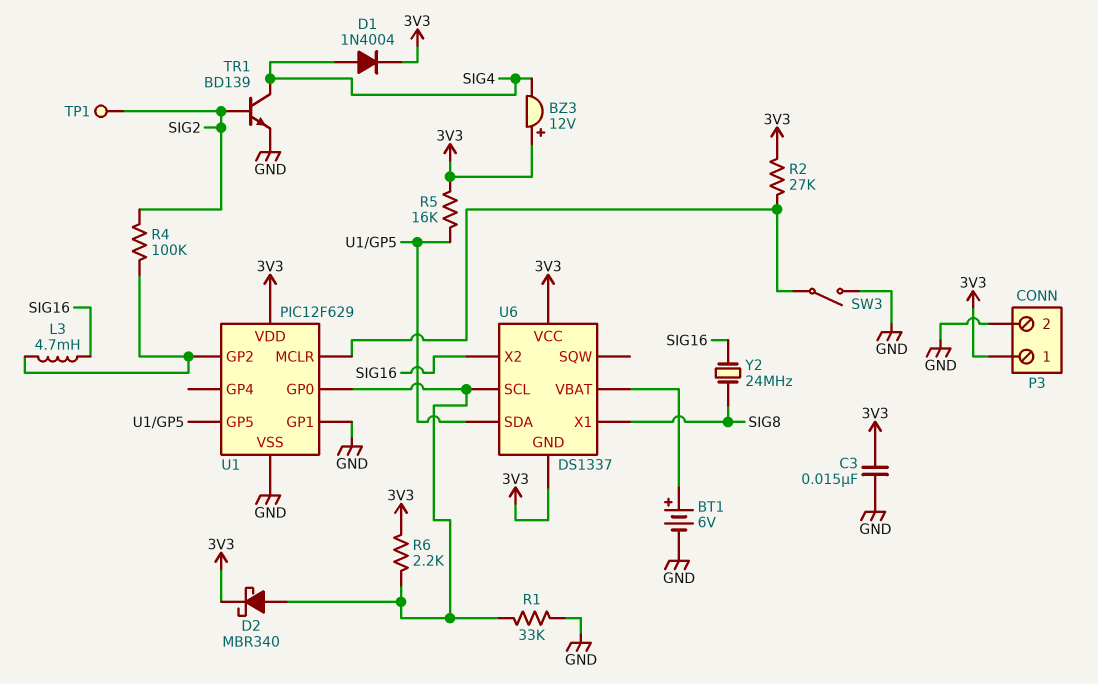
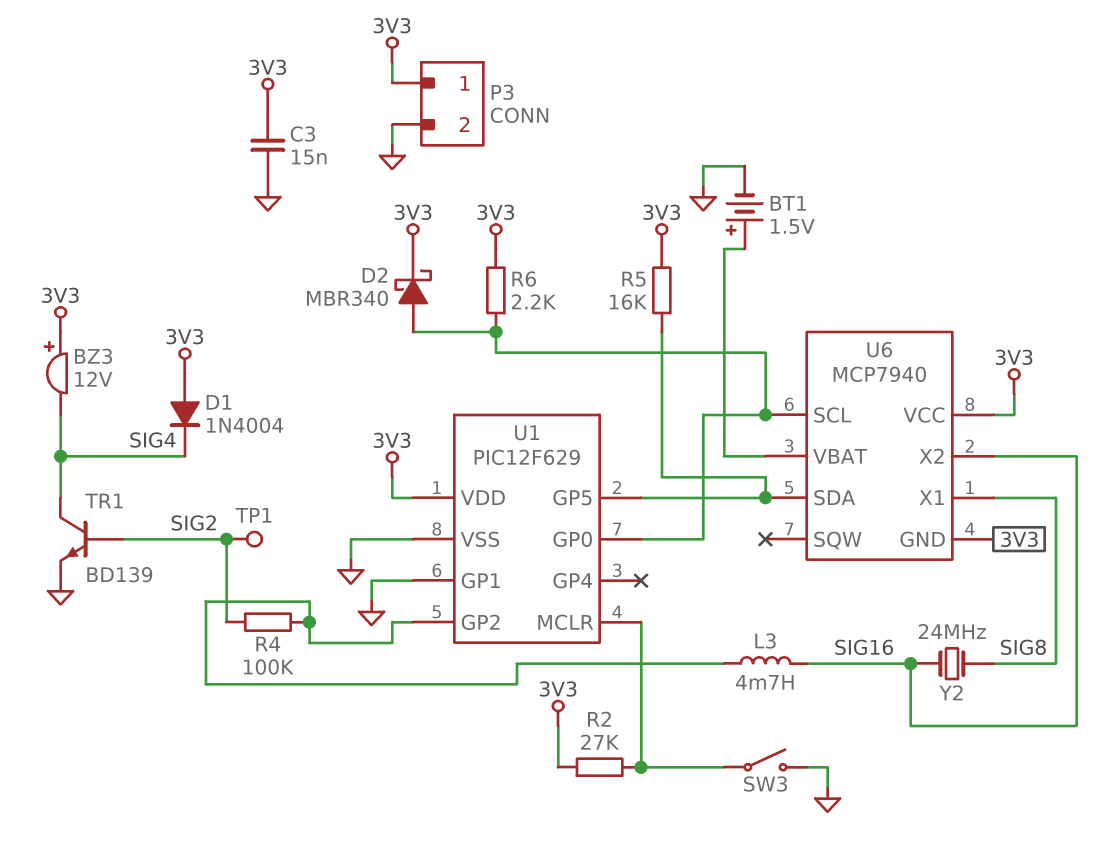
BT1: 6V (plus U6/VBAT, minus GND) -> 1.5V (plus U6/VBAT, minus GND)
D1: diode 1N4004 (A SIG4, K 3V3) -> diode 1N4004 (A 3V3, K SIG4)
R1: 33k (GND, U1/GP0) -> none
U6: DS1337 -> MCP7940

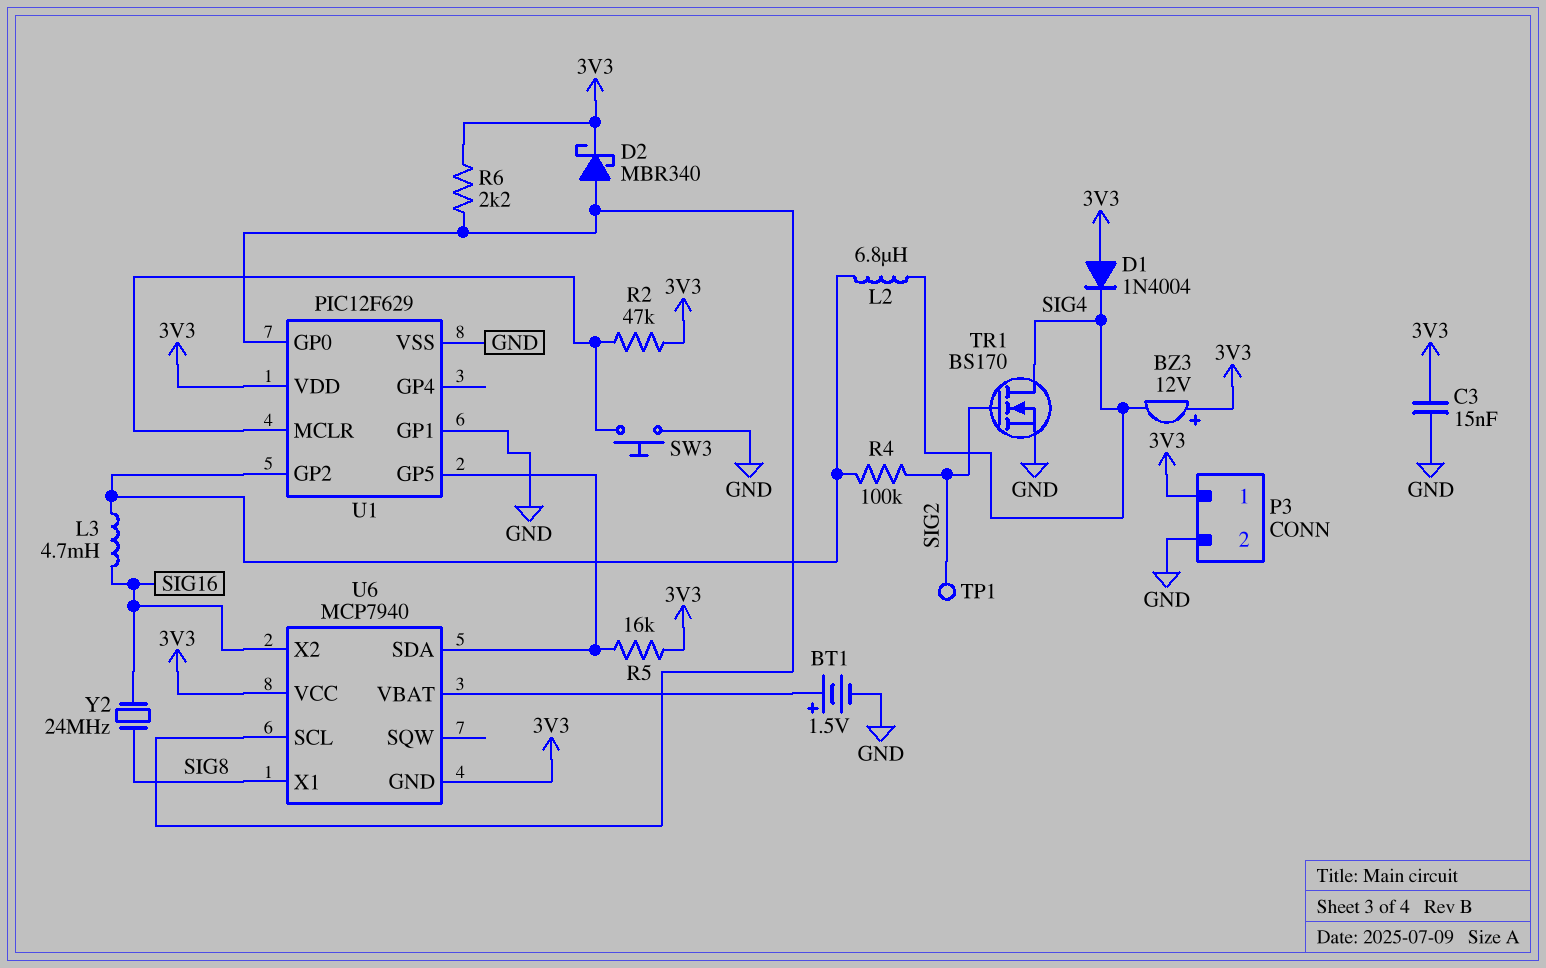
L2: none -> 6.8uH (SIG4, U1/GP2)
R2: 27k (3V3, U1/MCLR) -> 47k (3V3, U1/MCLR)
SW3: switch (GND, U1/MCLR) -> button (GND, U1/MCLR)
TR1: NPN BD139 (B SIG2, C SIG4, E GND) -> NMOS BS170 (G SIG2, D SIG4, S GND)

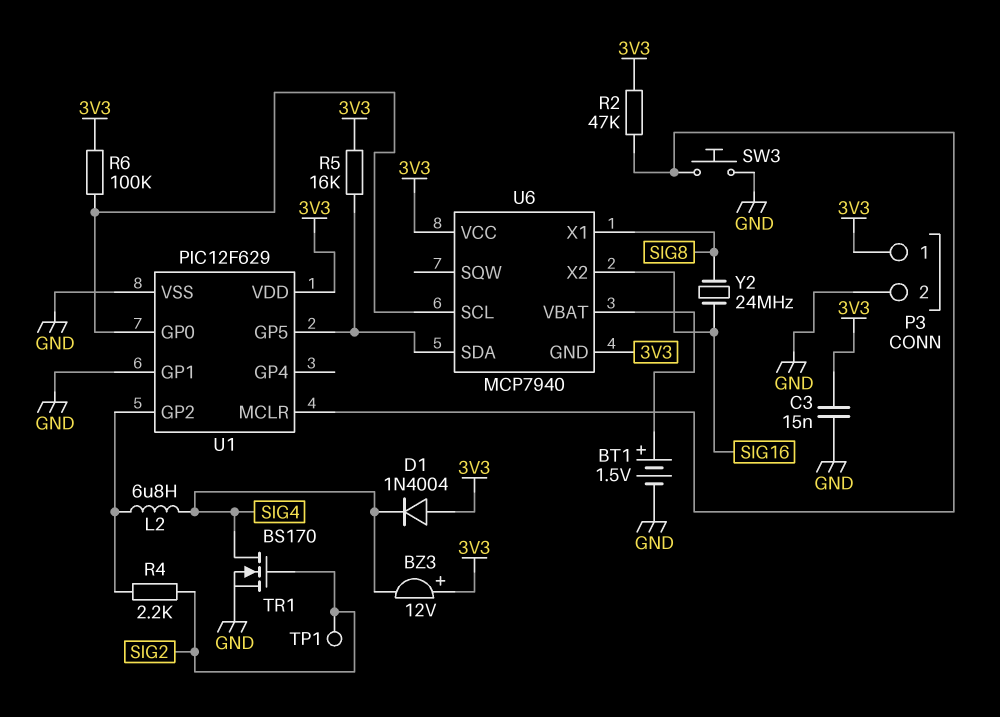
D2: schottky MBR340 (A U1/GP0, K 3V3) -> none
L3: 4.7mH (SIG16, U1/GP2) -> none
R4: 100k (SIG2, U1/GP2) -> 2.2k (SIG2, U1/GP2)
R6: 2.2k (3V3, U1/GP0) -> 100k (3V3, U1/GP0)

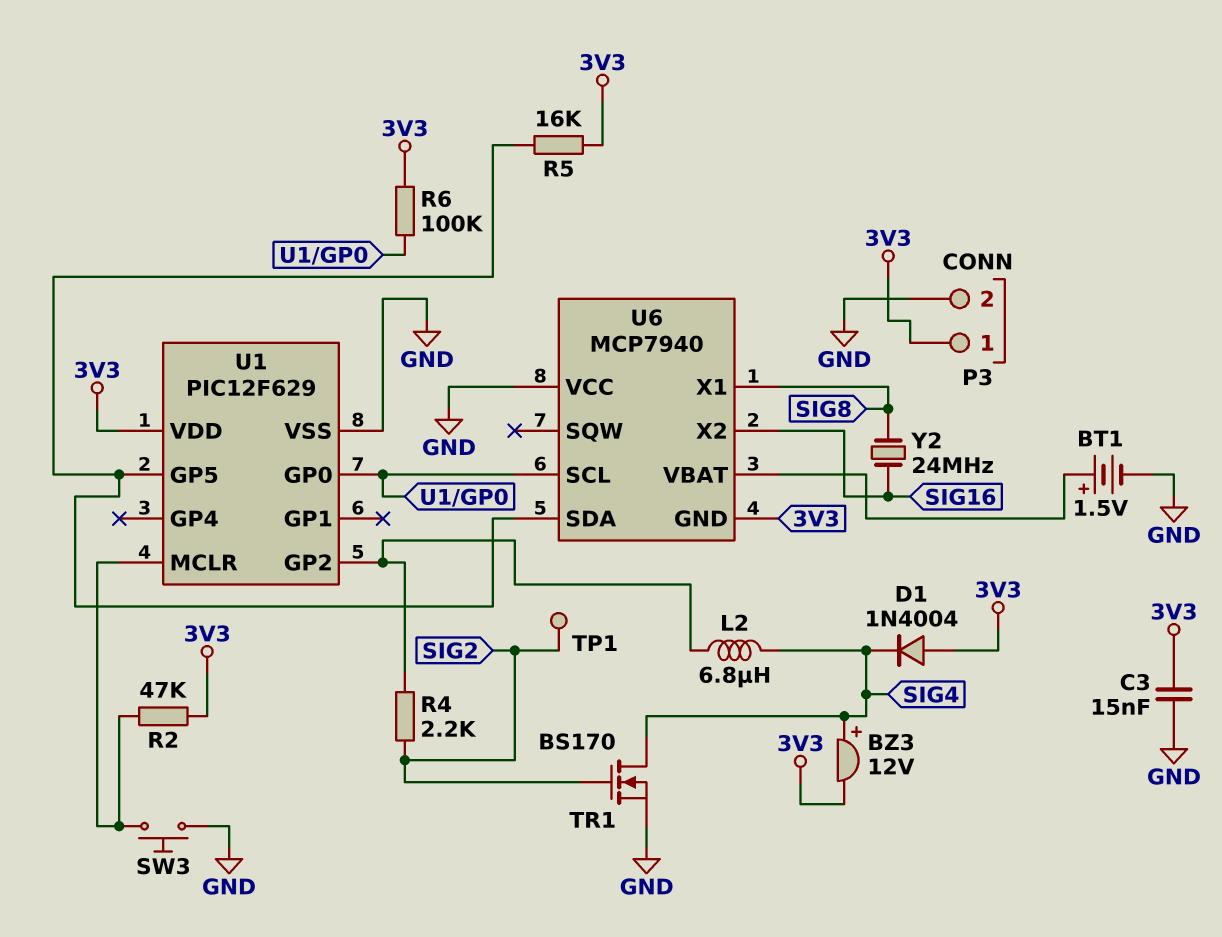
BZ3: buzzer 12V (plus 3V3, minus SIG4) -> buzzer 12V (plus SIG4, minus 3V3)
U1 pin GP1: GND -> none
U6 pin VCC: 3V3 -> GND

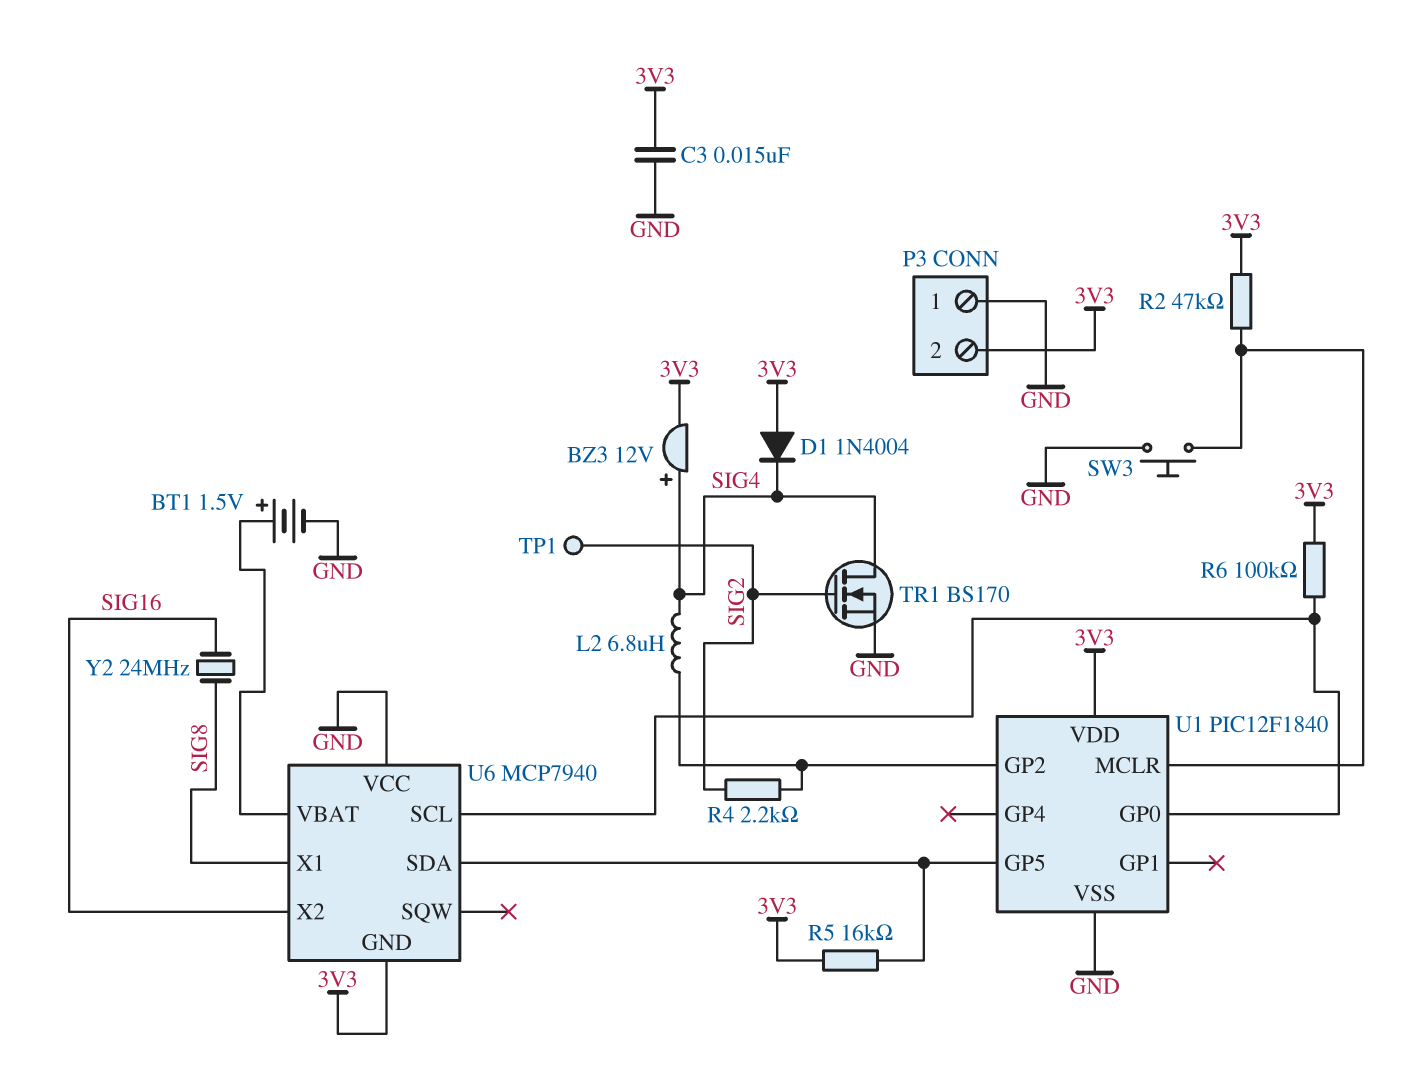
P3 pin 1: 3V3 -> GND
P3 pin 2: GND -> 3V3
U1: PIC12F629 -> PIC12F1840

